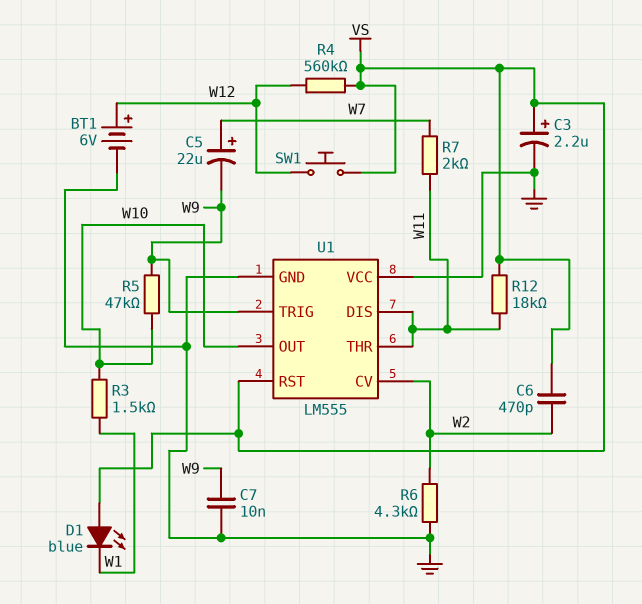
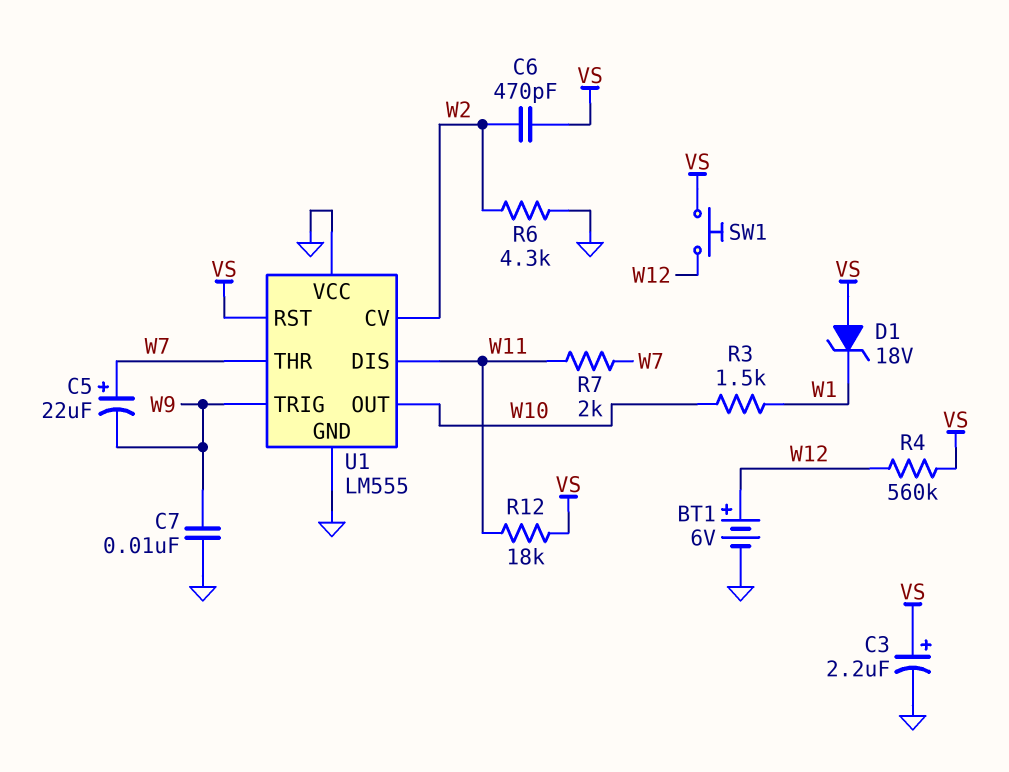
D1: LED blue (A VS, K W1) -> zener 18V (A VS, K W1)
R5: 47k (W9, W10) -> none
U1 pin THR: W11 -> W7

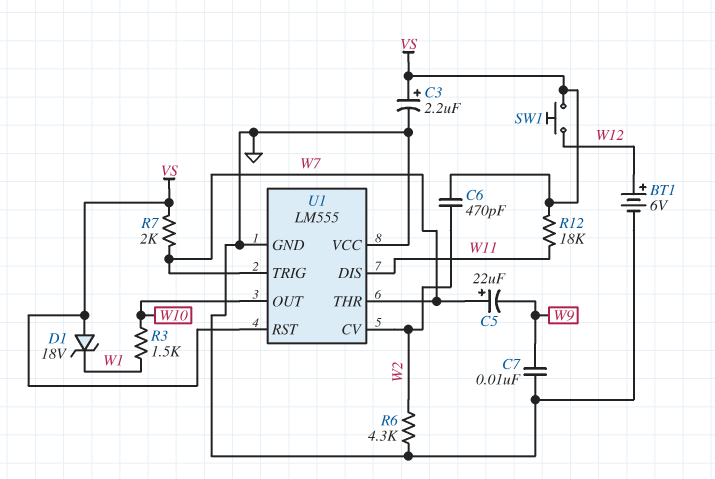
R4: 560k (VS, W12) -> none
R7: 2k (W7, W11) -> 2k (VS, W7)
U1 pin TRIG: W9 -> W7

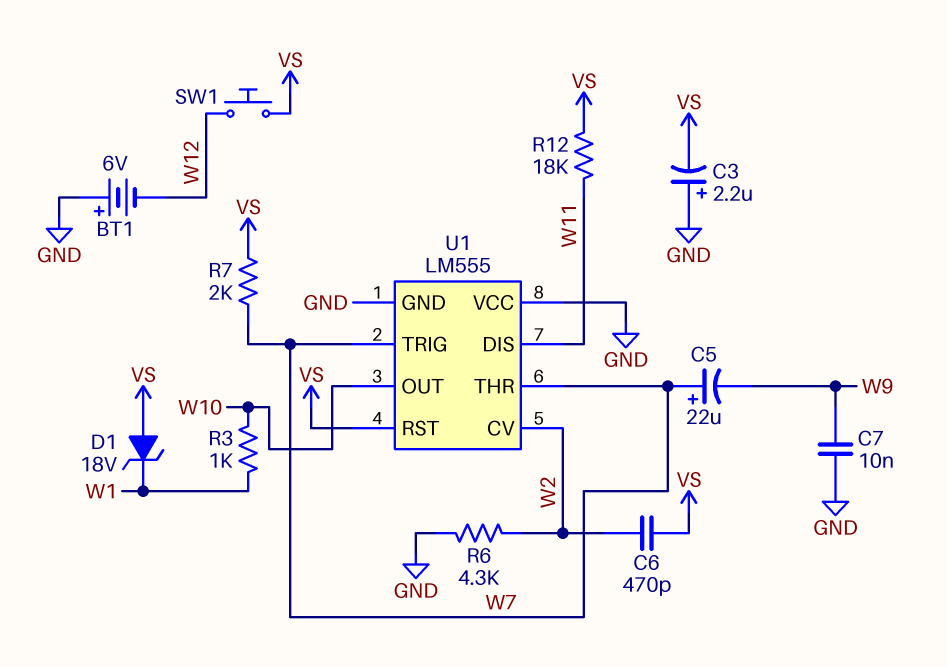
BT1: 6V (plus W12, minus GND) -> 6V (plus GND, minus W12)
C3: 2.2uF (plus VS, minus GND) -> 2.2uF (plus GND, minus VS)
R3: 1.5k (W1, W10) -> 1k (W1, W10)

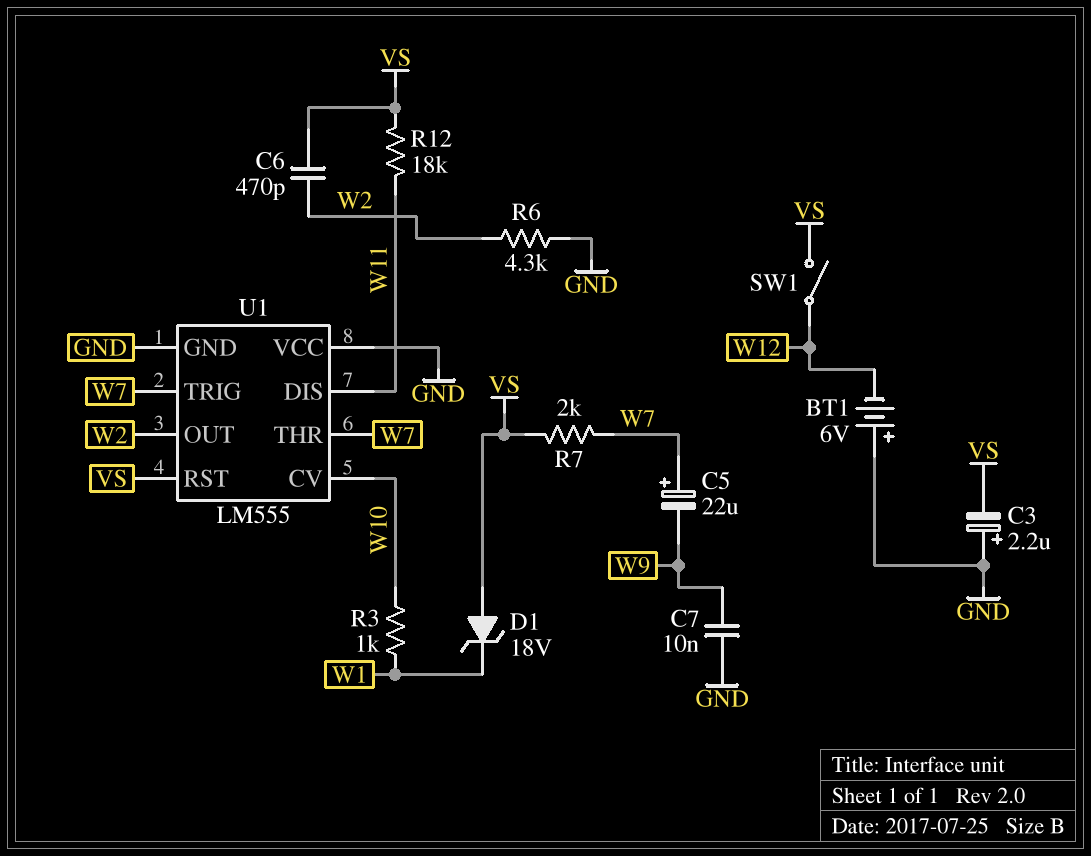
SW1: button (VS, W12) -> switch (VS, W12)
U1 pin CV: W2 -> W10
U1 pin OUT: W10 -> W2

